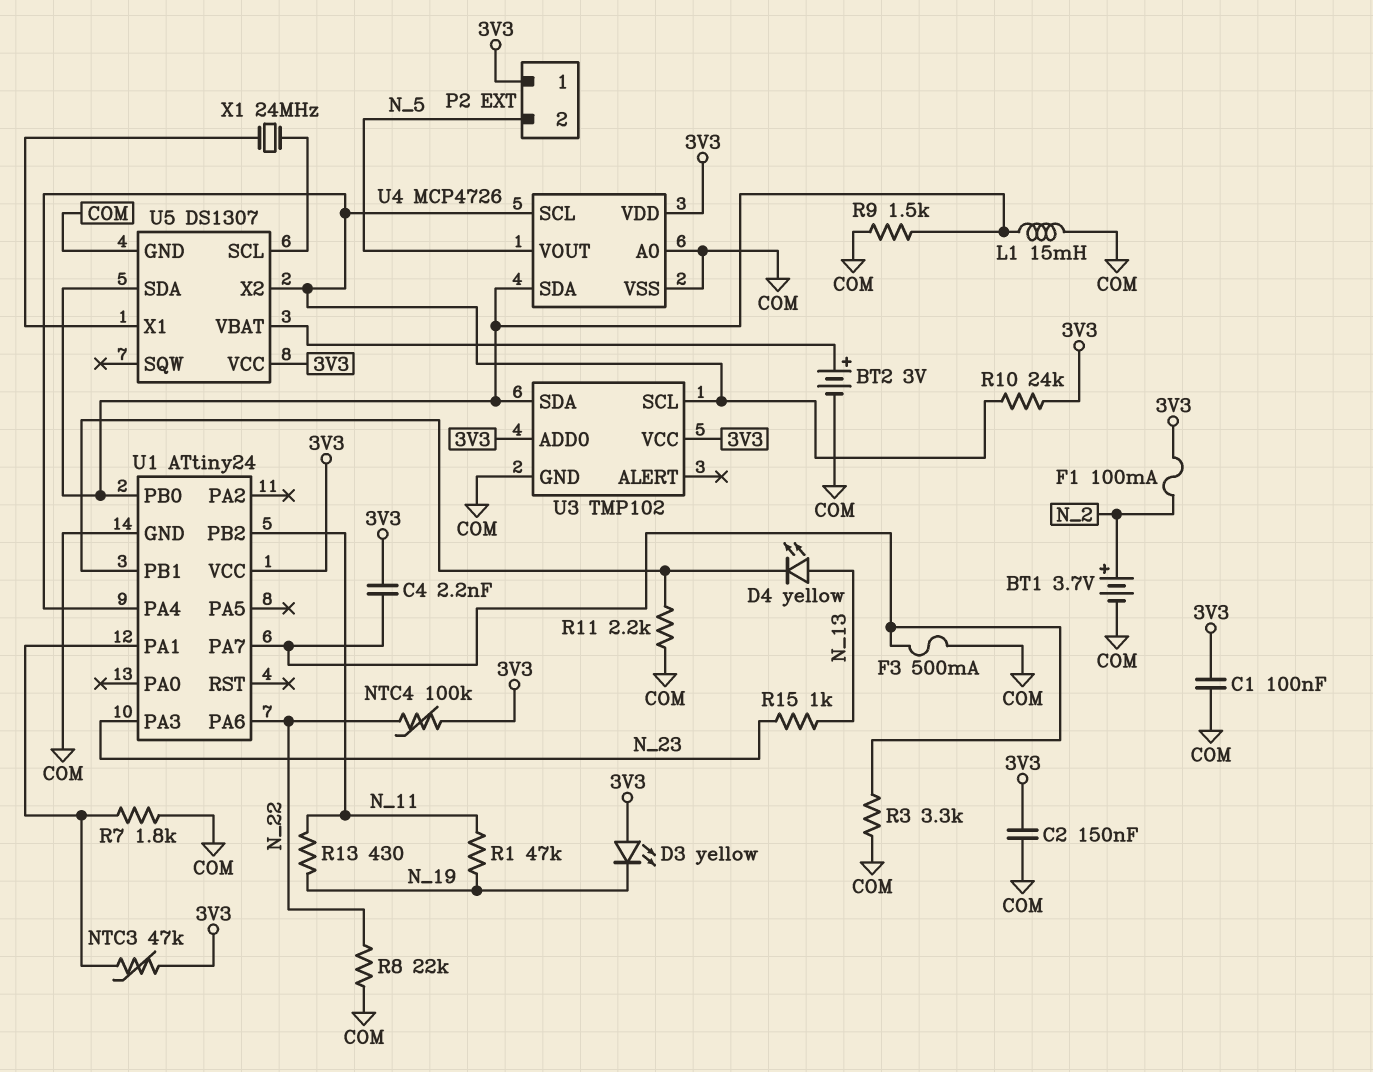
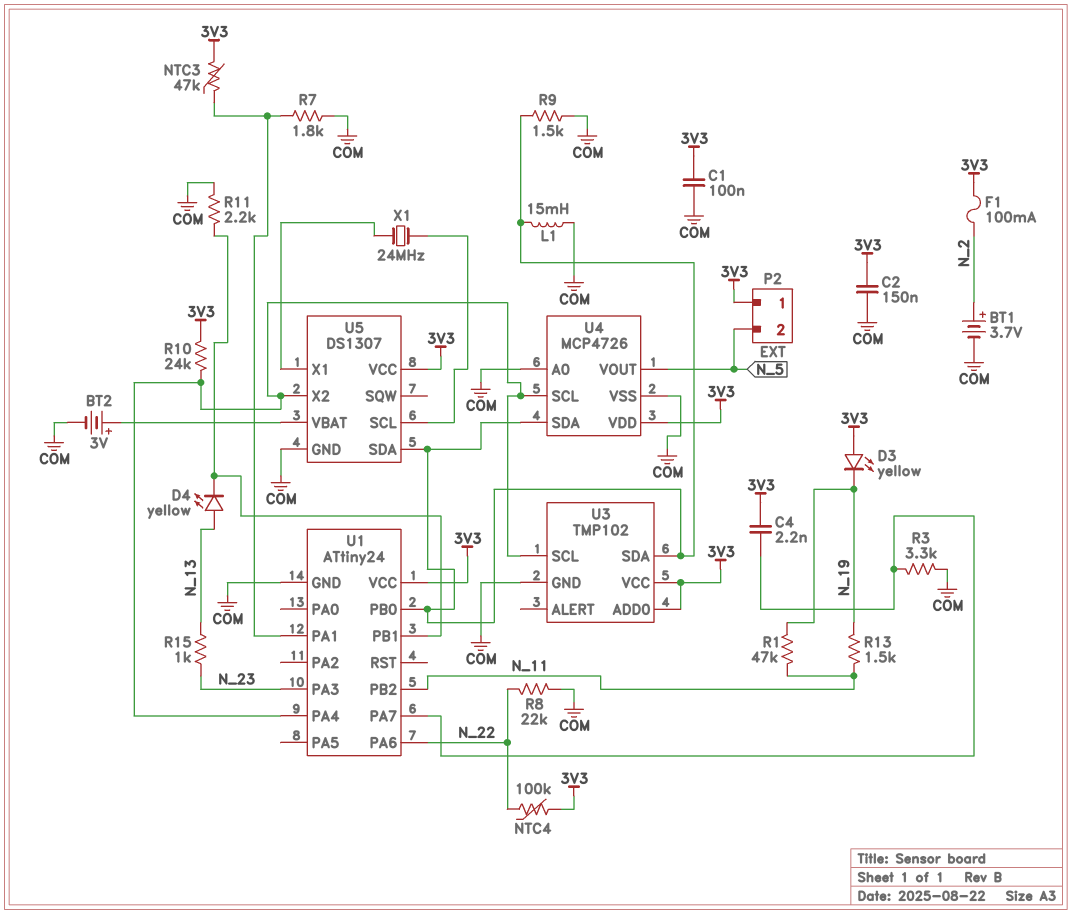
F3: 500mA (COM, U1/PA7) -> none
R13: 430 (N_11, N_19) -> 1.5k (N_11, N_19)

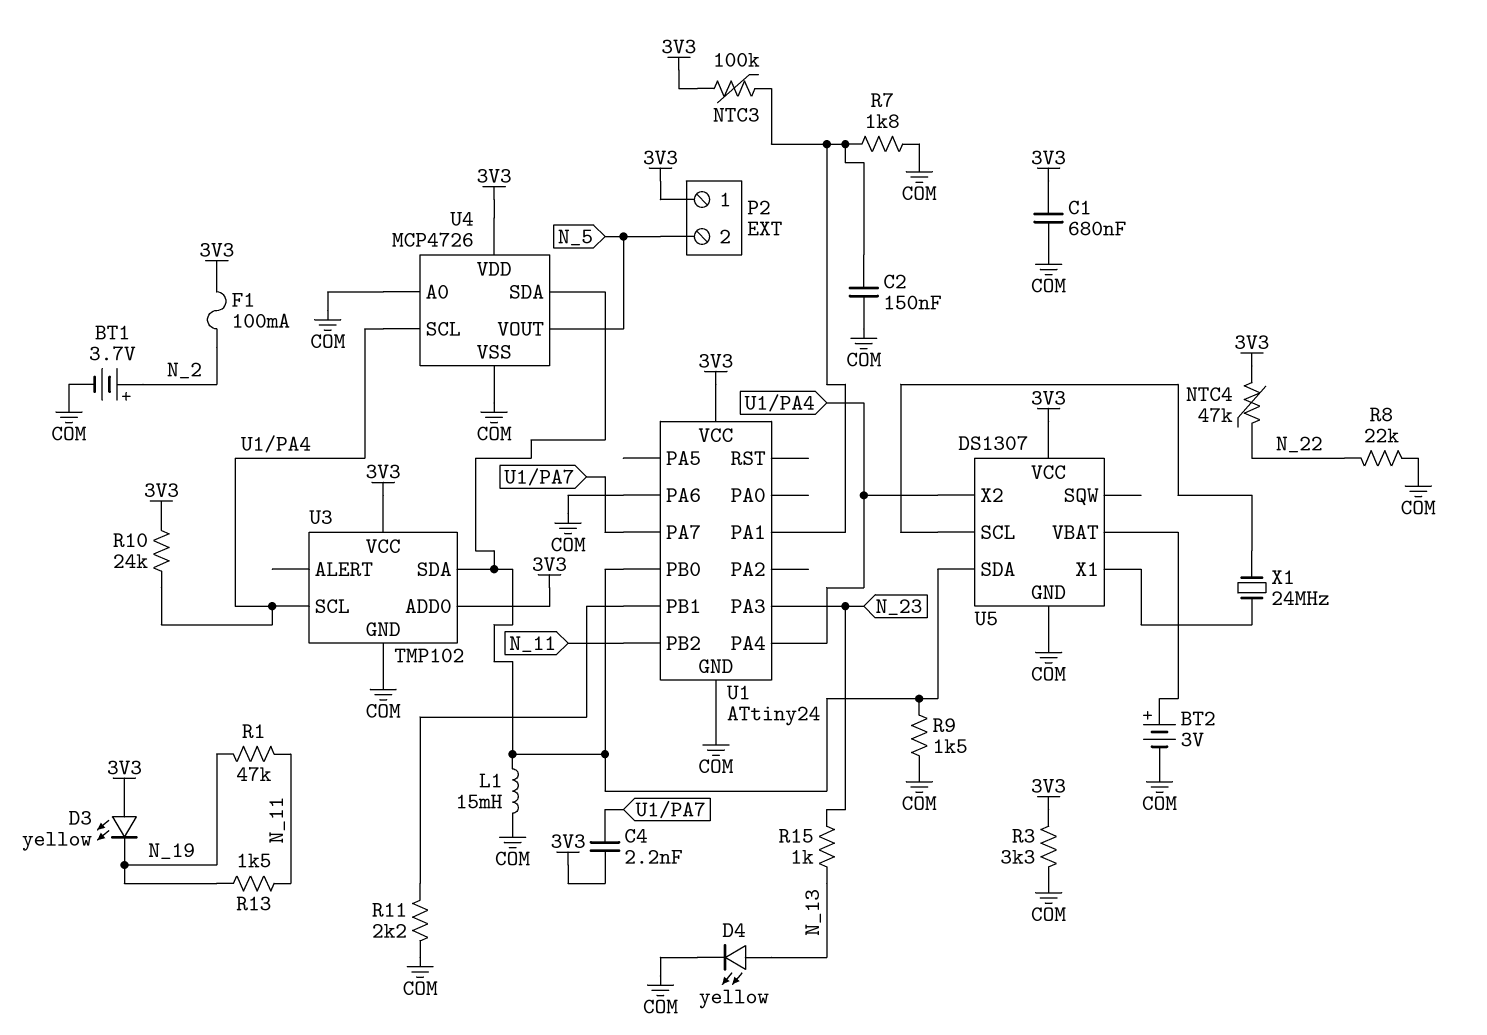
C1: 100nF (3V3, COM) -> 680nF (3V3, COM)
C2: 150nF (3V3, COM) -> 150nF (COM, U1/PA1)
D4: LED yellow (A N_13, K U1/PB1) -> LED yellow (A N_13, K COM)
NTC3: 47k (3V3, U1/PA1) -> 100k (3V3, U1/PA1)
NTC4: 100k (3V3, N_22) -> 47k (3V3, N_22)
R3: 3.3k (COM, U1/PA7) -> 3.3k (3V3, COM)
U1 pin PA6: N_22 -> COM

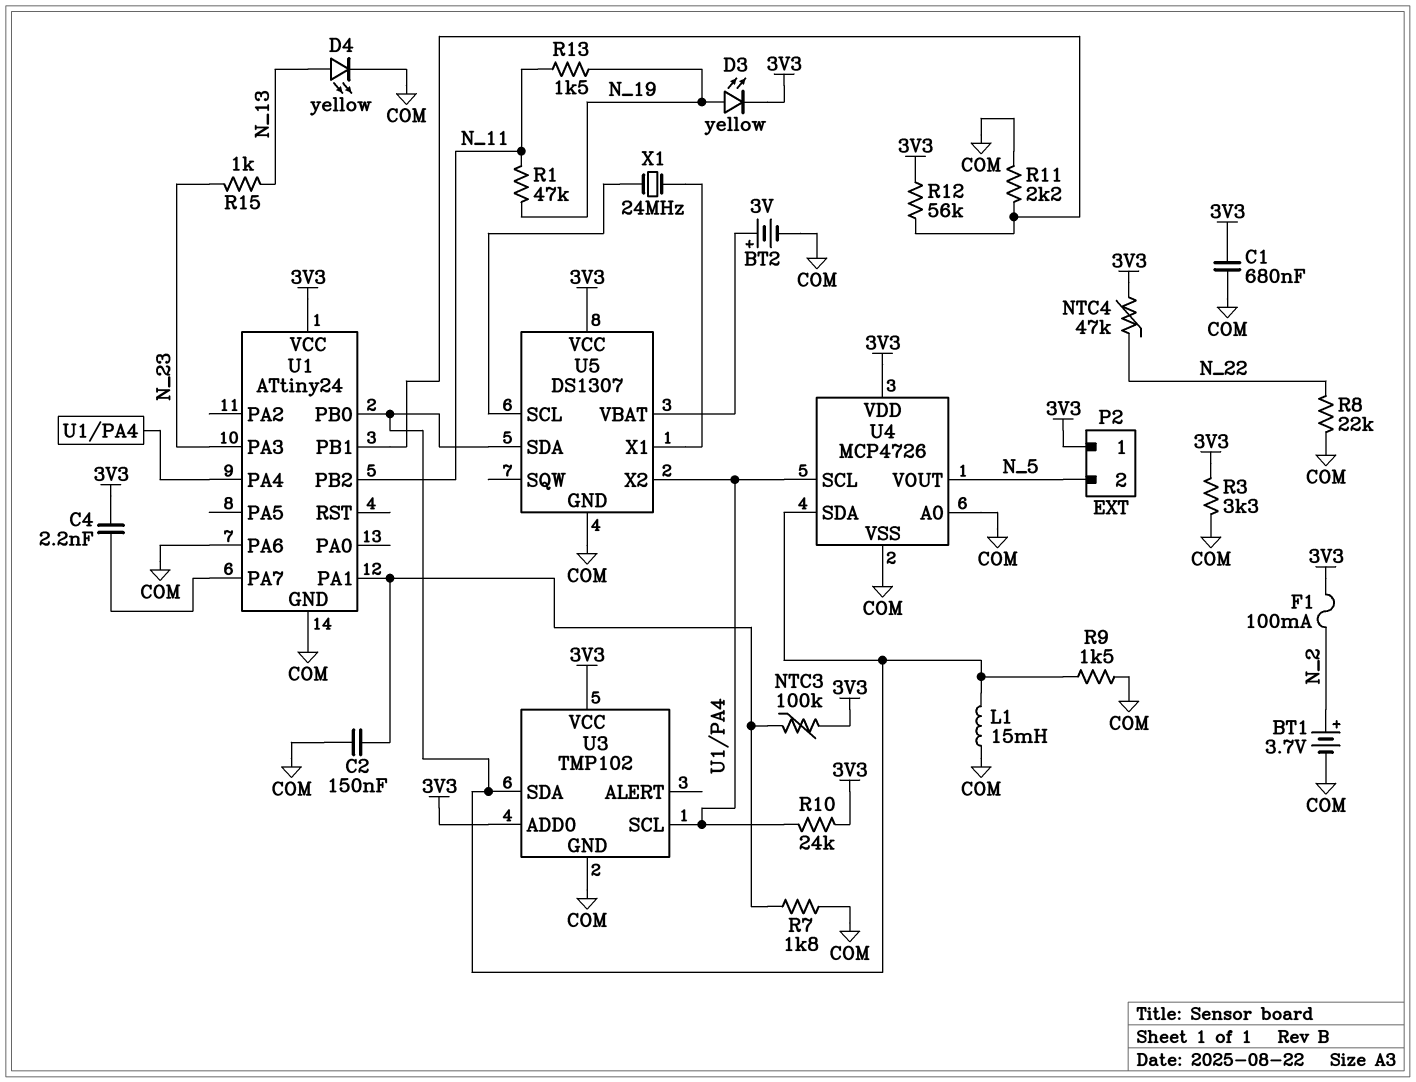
D3: LED yellow (A 3V3, K N_19) -> LED yellow (A N_19, K 3V3)
R12: none -> 56k (3V3, U1/PB1)

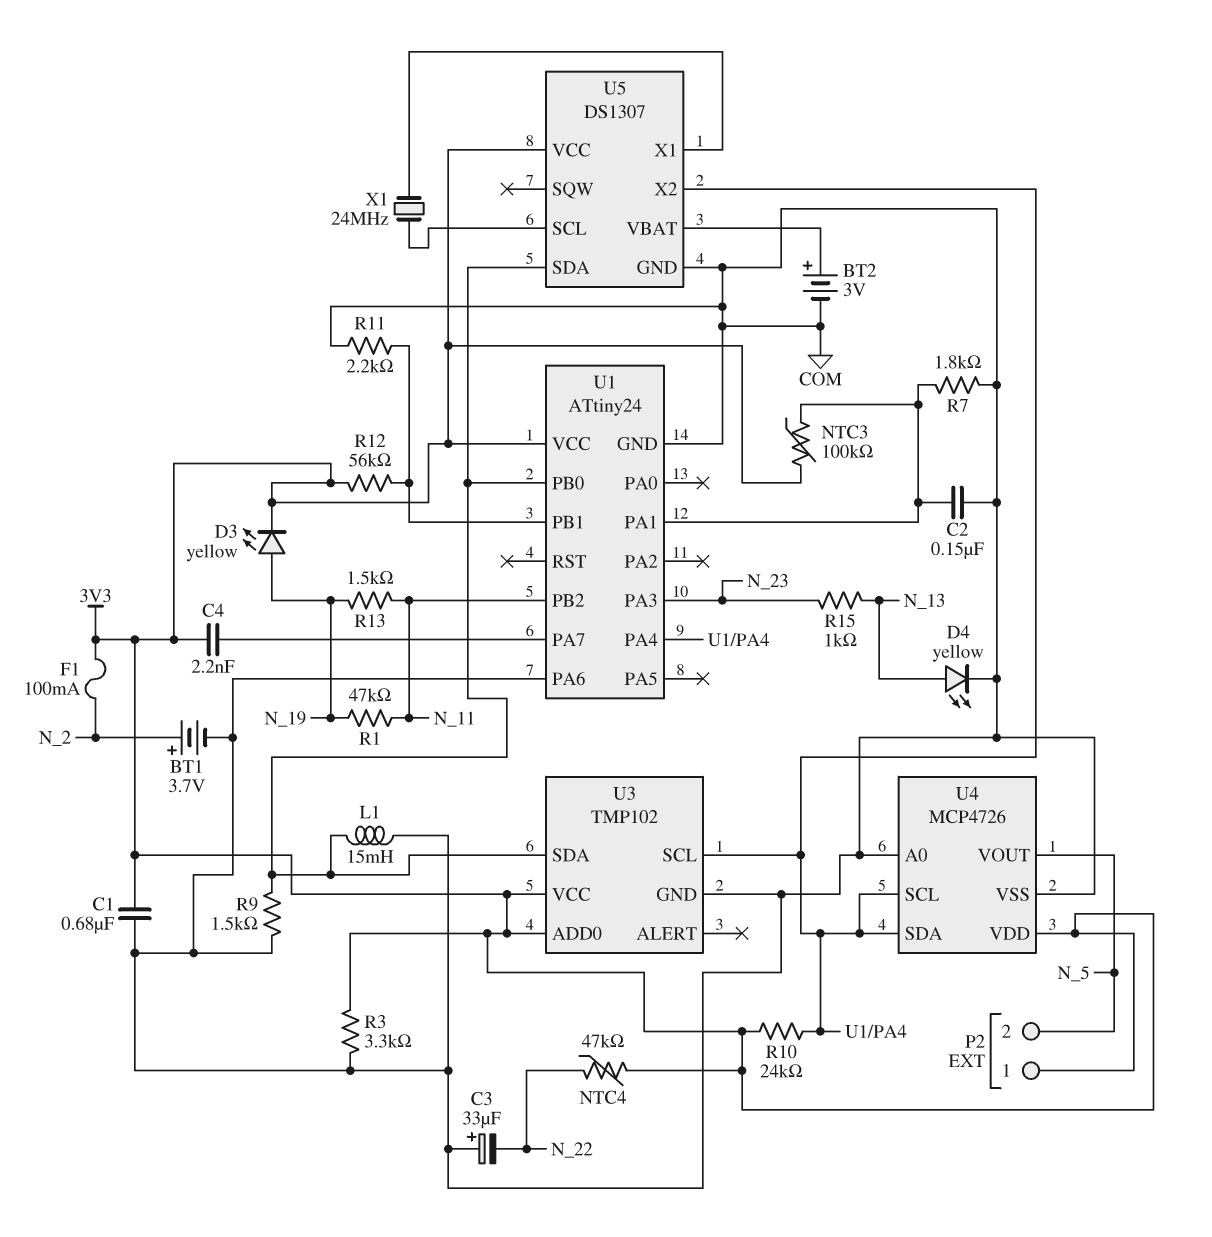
C3: none -> 33uF (plus COM, minus N_22)
R8: 22k (COM, N_22) -> none
U4 pin SDA: U1/PB0 -> U1/PA4

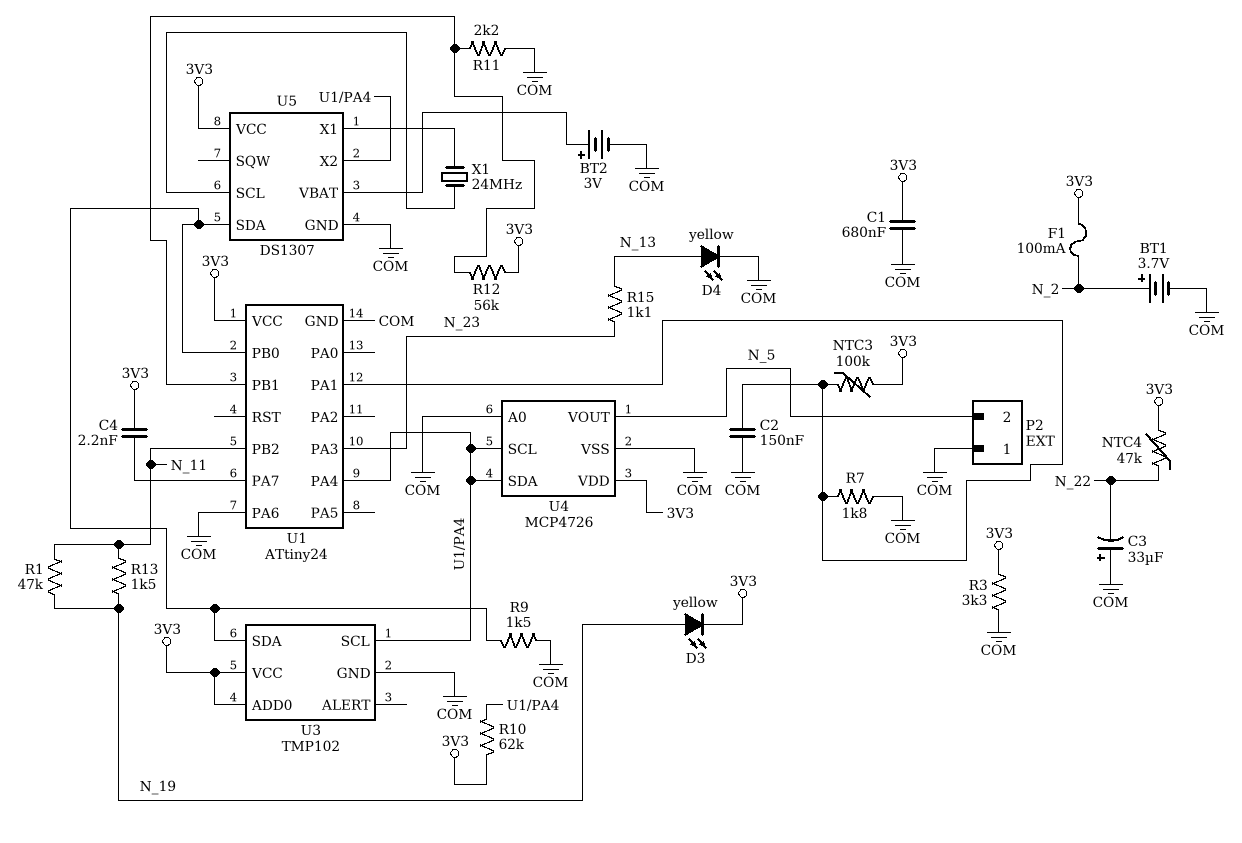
L1: 15mH (COM, U1/PB0) -> none
P2 pin 1: 3V3 -> COM
R10: 24k (3V3, U1/PA4) -> 62k (3V3, U1/PA4)
R15: 1k (N_13, N_23) -> 1.1k (N_13, N_23)

